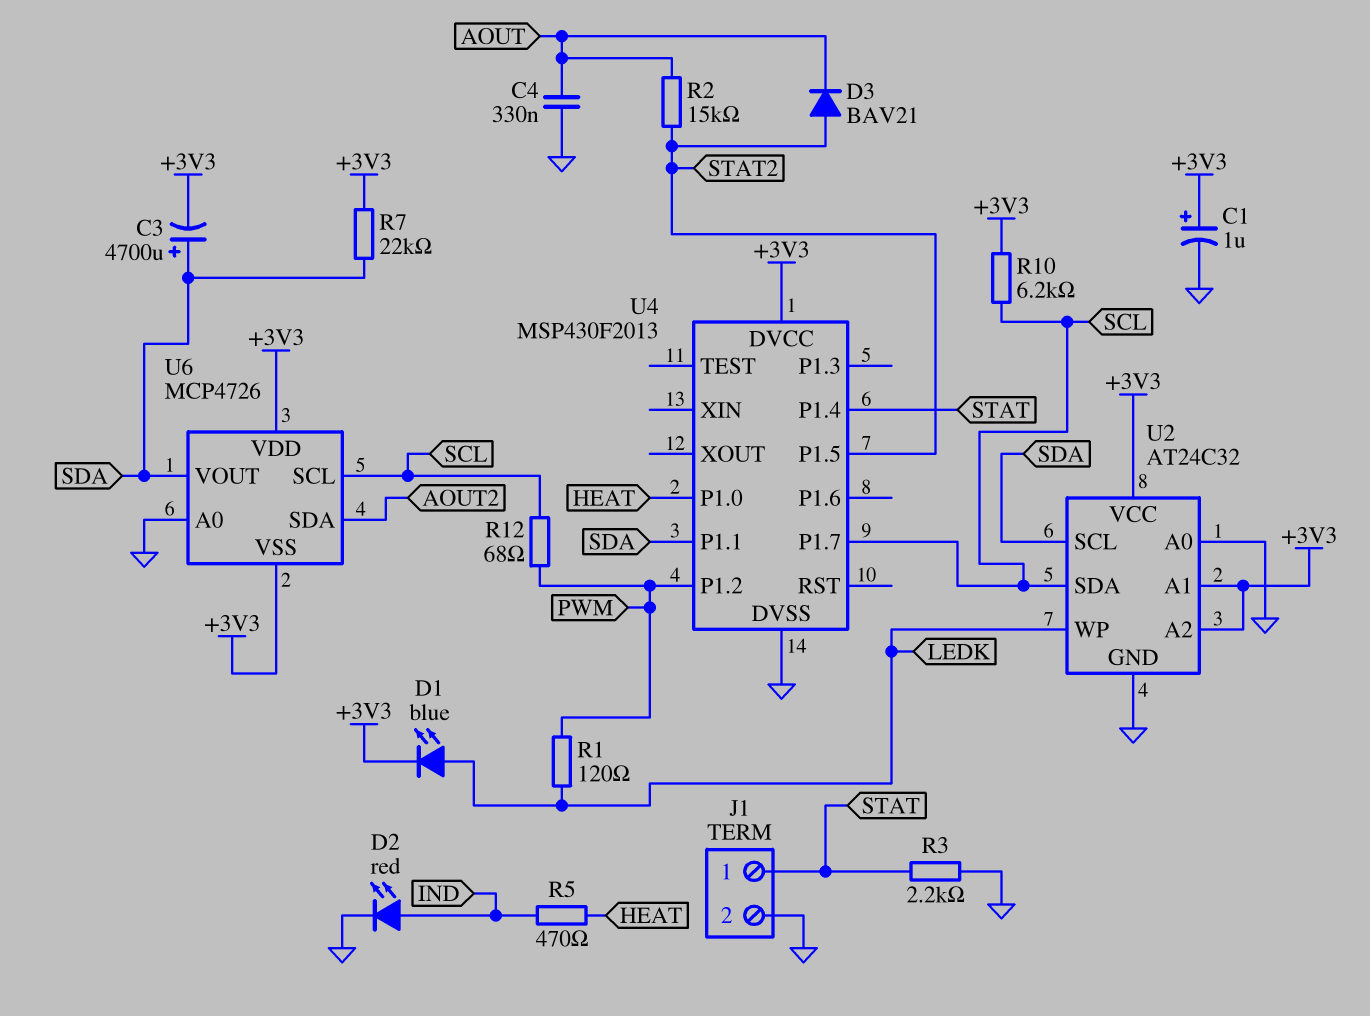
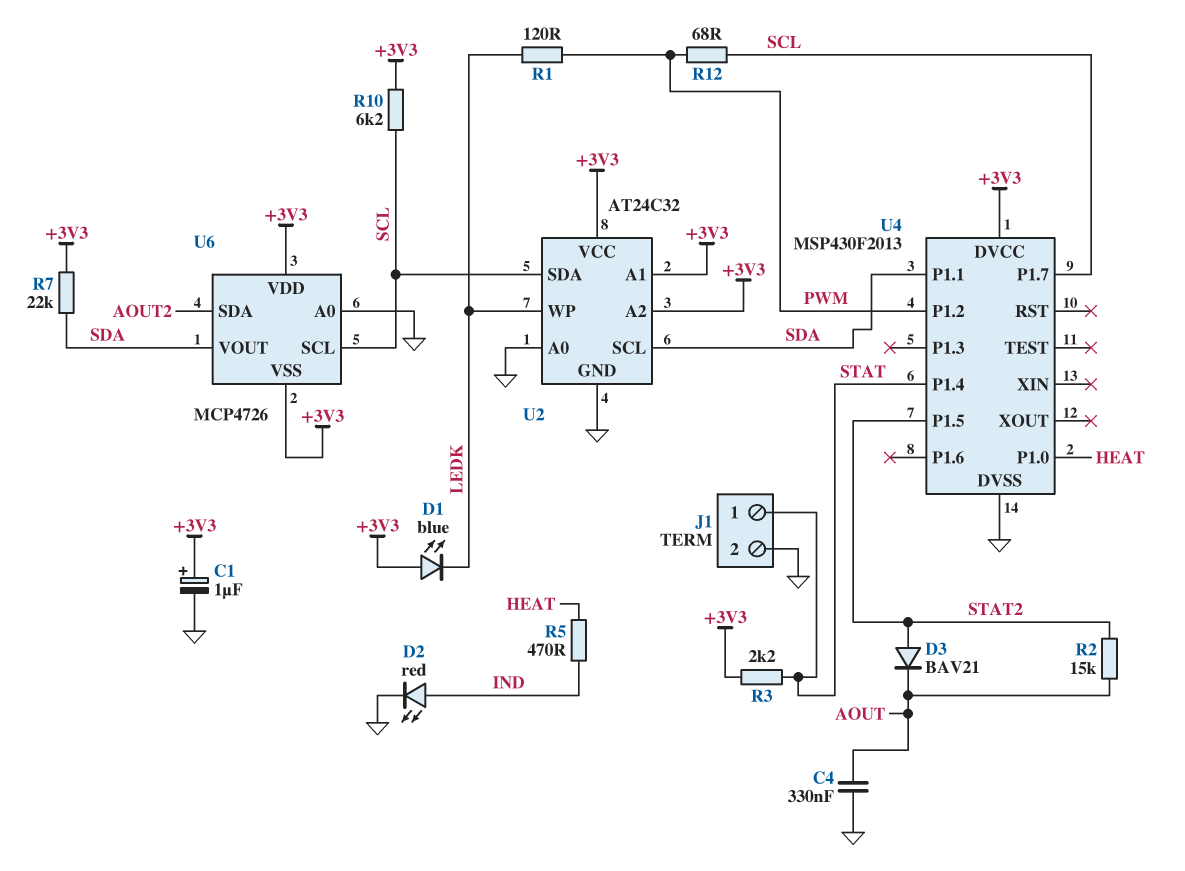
C3: 4700uF (plus SDA, minus +3V3) -> none
D1: LED blue (A LEDK, K +3V3) -> LED blue (A +3V3, K LEDK)
R3: 2.2k (GND, STAT) -> 2.2k (+3V3, STAT)

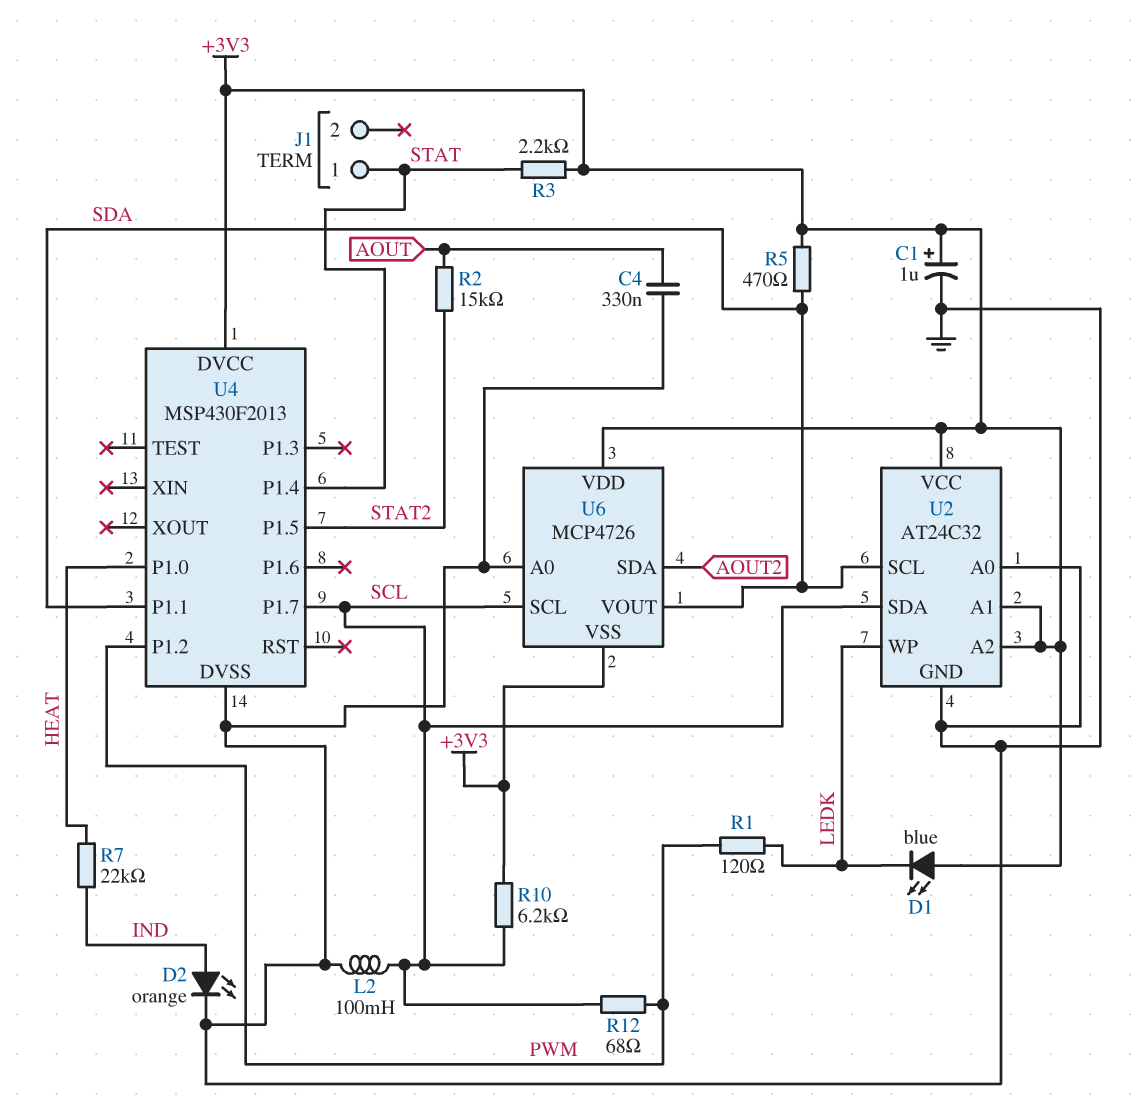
D2: LED red (A IND, K GND) -> LED orange (A IND, K GND)
D3: diode BAV21 (A STAT2, K AOUT) -> none
J1 pin 2: GND -> none
L2: none -> 100mH (GND, SCL)
R5: 470 (HEAT, IND) -> 470 (+3V3, SDA)
R7: 22k (+3V3, SDA) -> 22k (HEAT, IND)

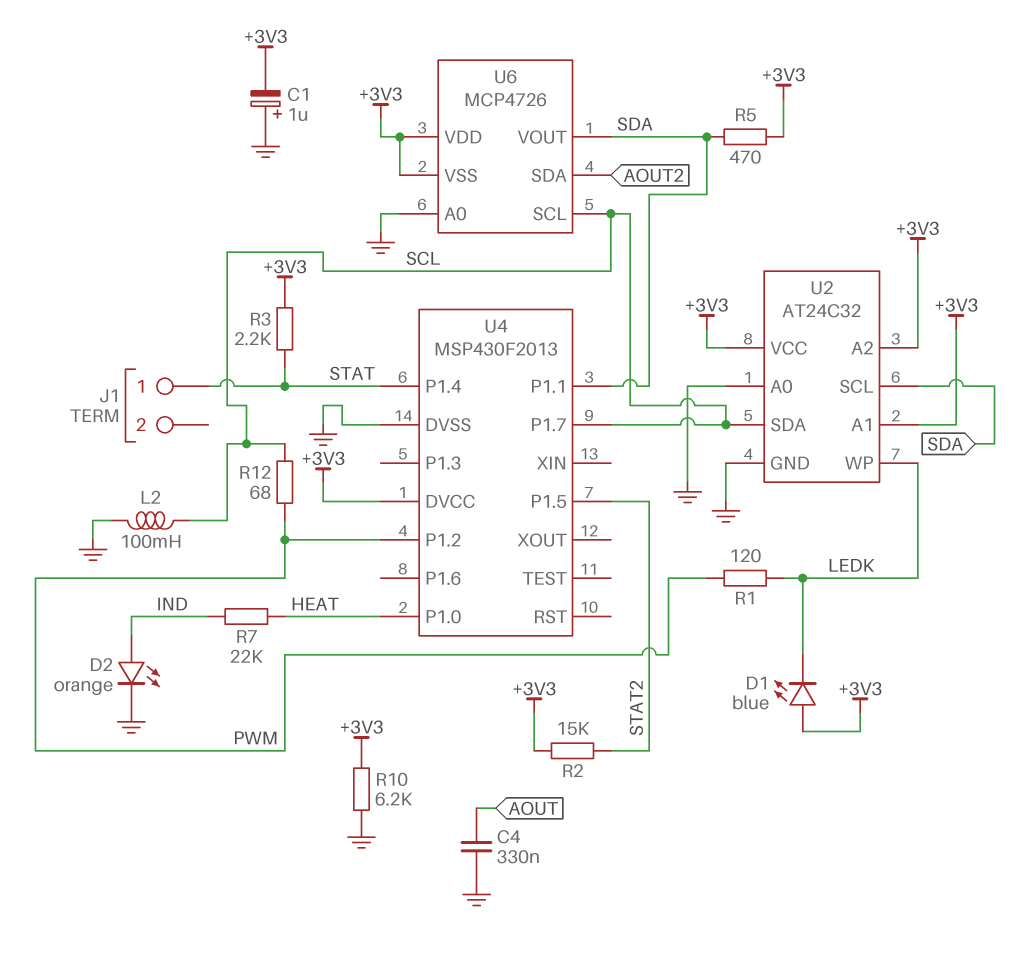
C1: 1uF (plus +3V3, minus GND) -> 1uF (plus GND, minus +3V3)
R2: 15k (AOUT, STAT2) -> 15k (+3V3, STAT2)
R10: 6.2k (+3V3, SCL) -> 6.2k (+3V3, GND)

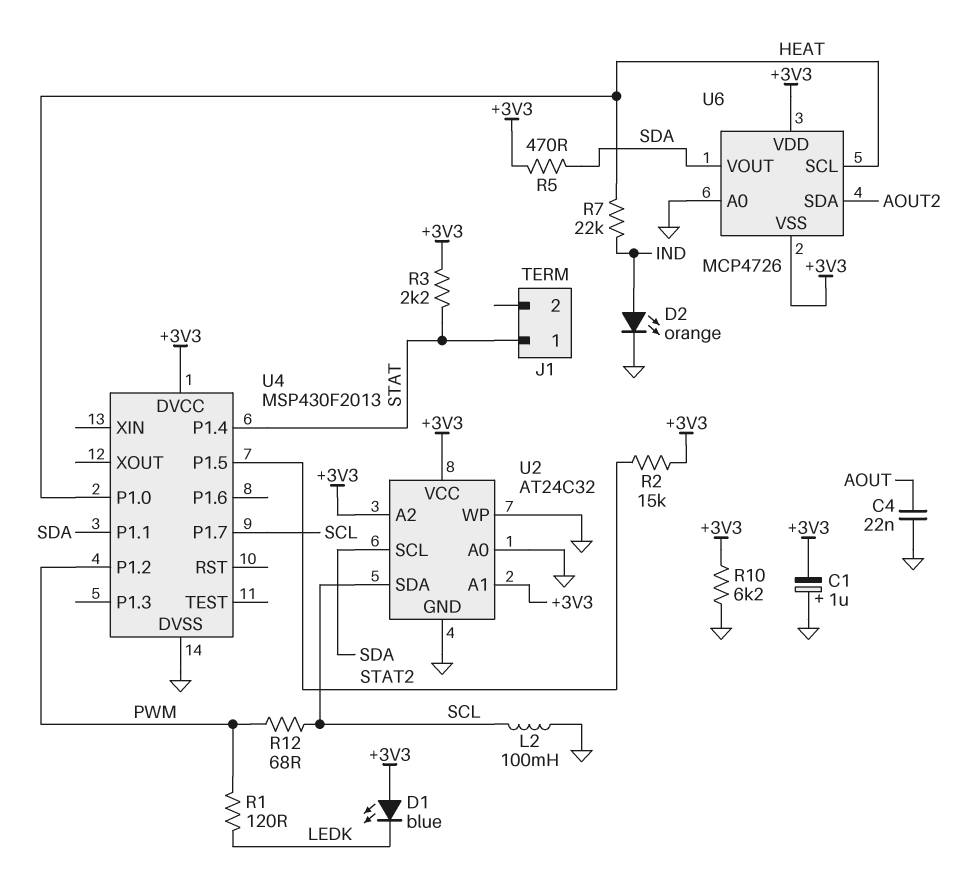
C4: 330nF (AOUT, GND) -> 22nF (AOUT, GND)
U2 pin WP: LEDK -> GND
U6 pin SCL: SCL -> HEAT

